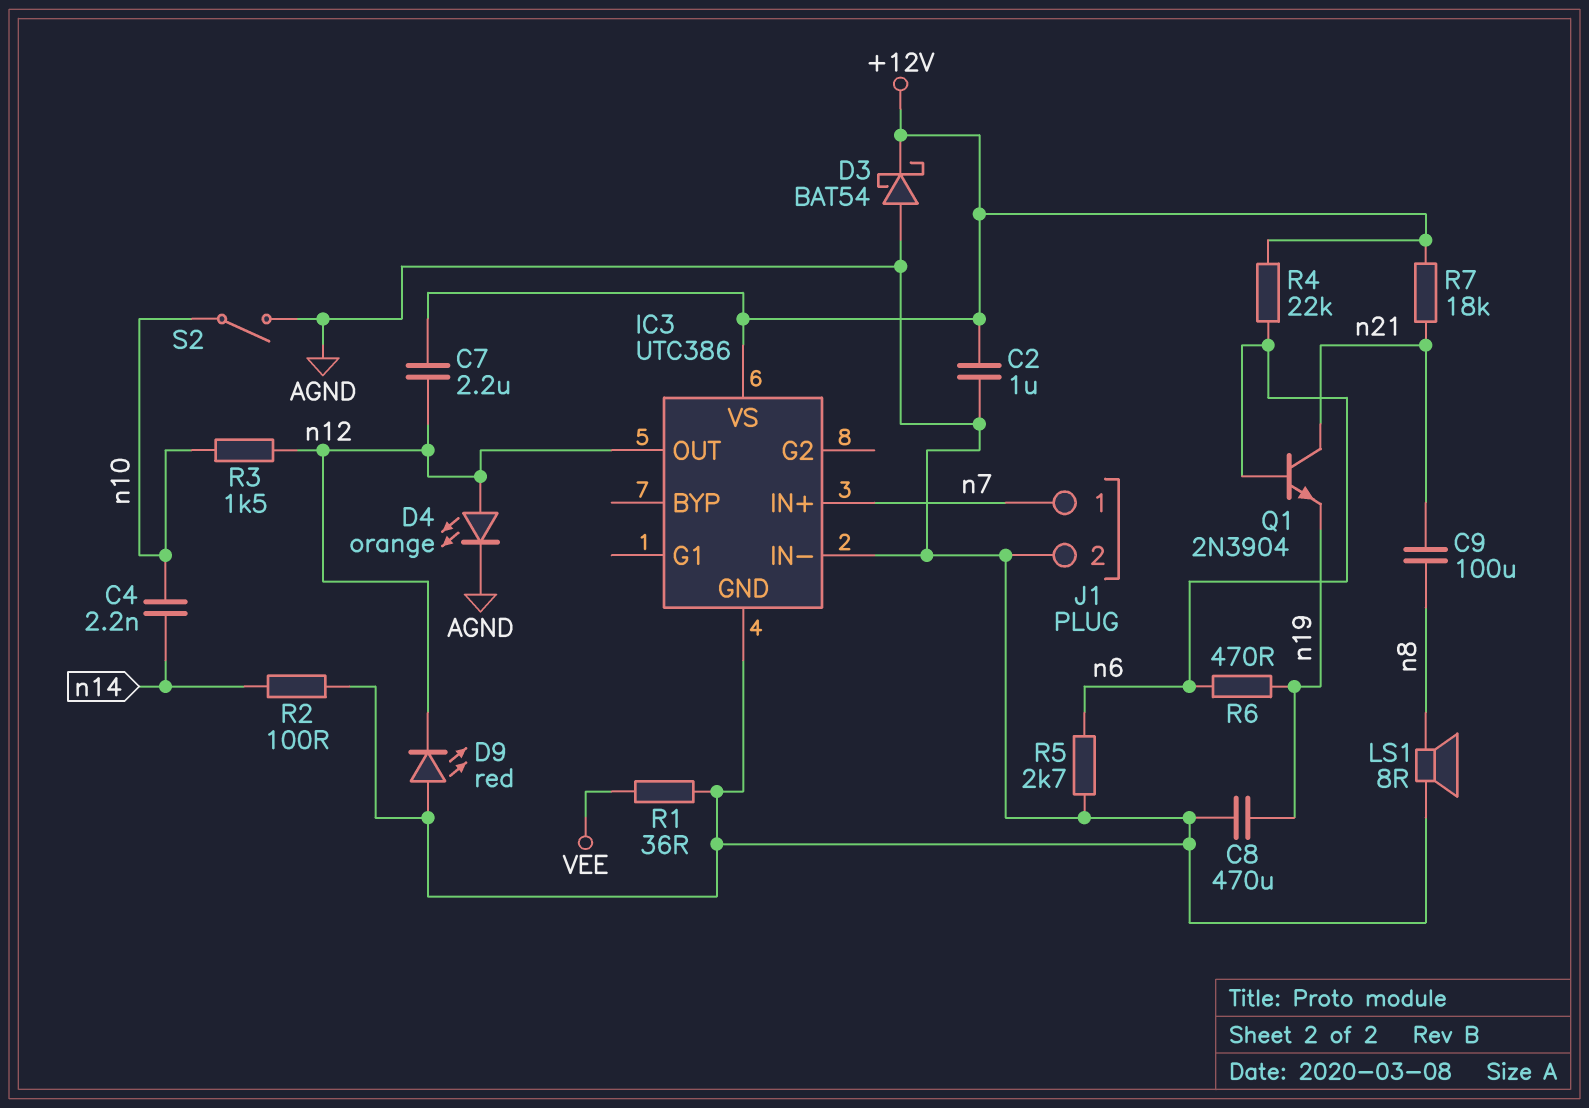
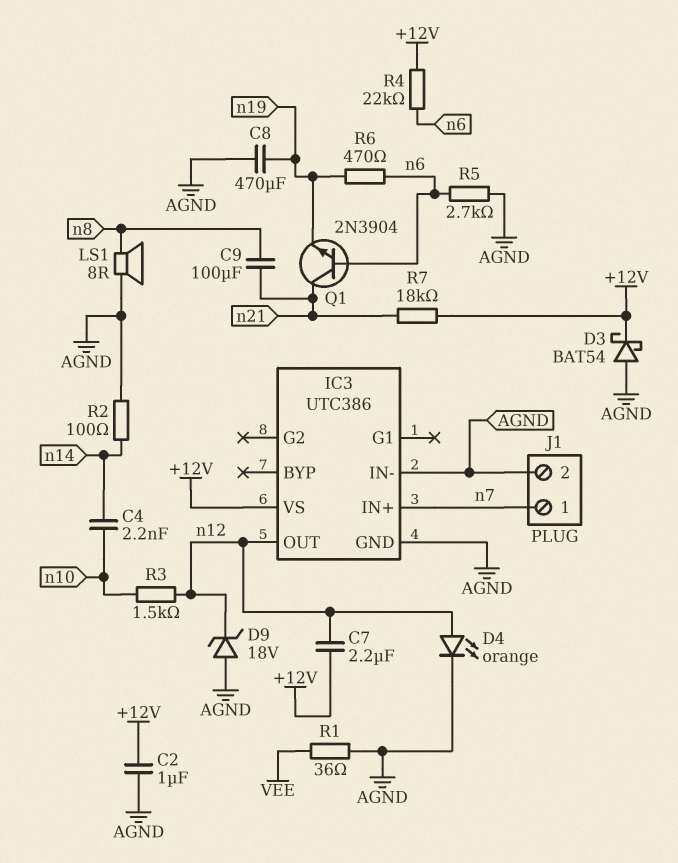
D9: LED red (A AGND, K n12) -> zener 18V (A AGND, K n12)
S2: switch (AGND, n10) -> none

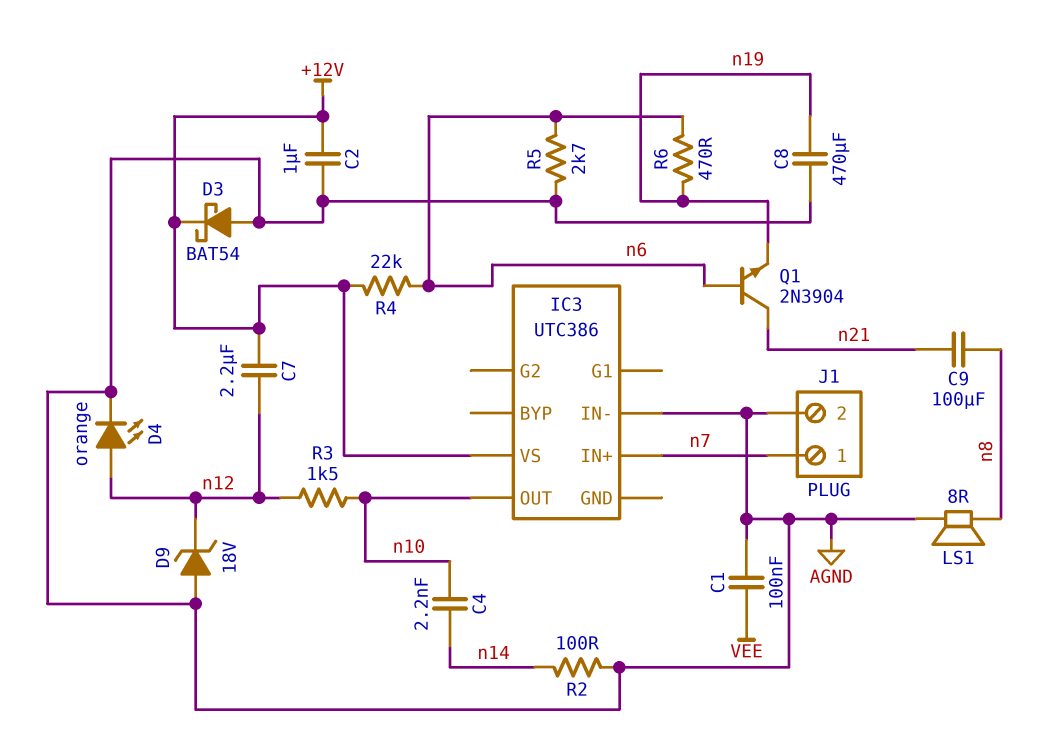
C1: none -> 100nF (AGND, VEE)
IC3 pin GND: AGND -> none
IC3 pin OUT: n12 -> n10
R1: 36 (AGND, VEE) -> none
R7: 18k (+12V, n21) -> none

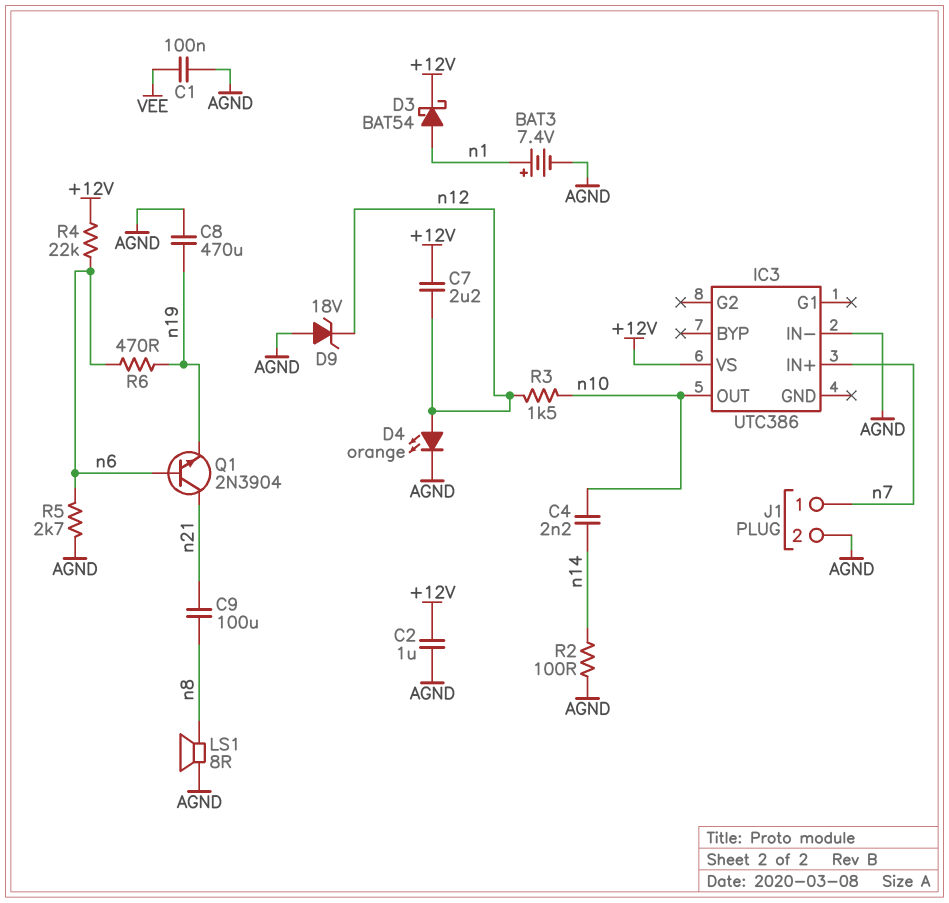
BAT3: none -> 7.4V (plus n1, minus AGND)
D3: schottky BAT54 (A AGND, K +12V) -> schottky BAT54 (A n1, K +12V)

